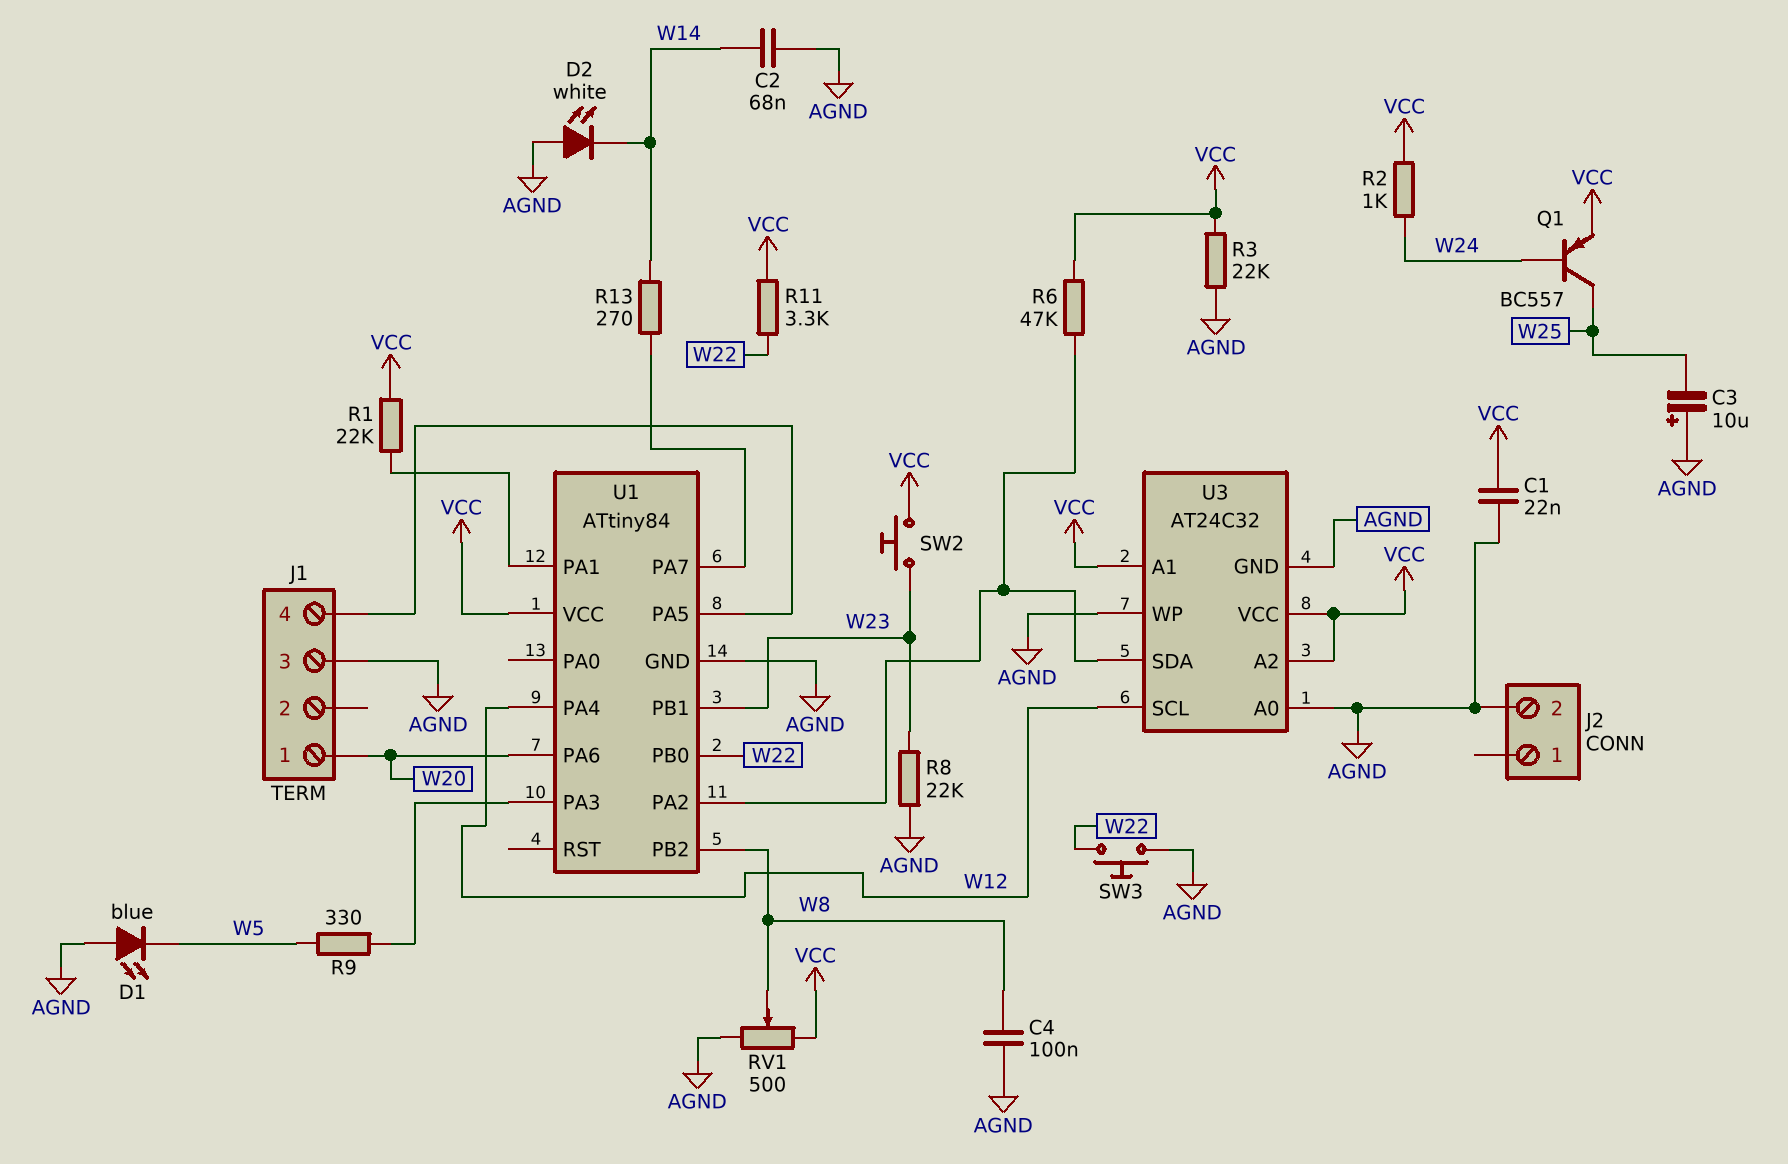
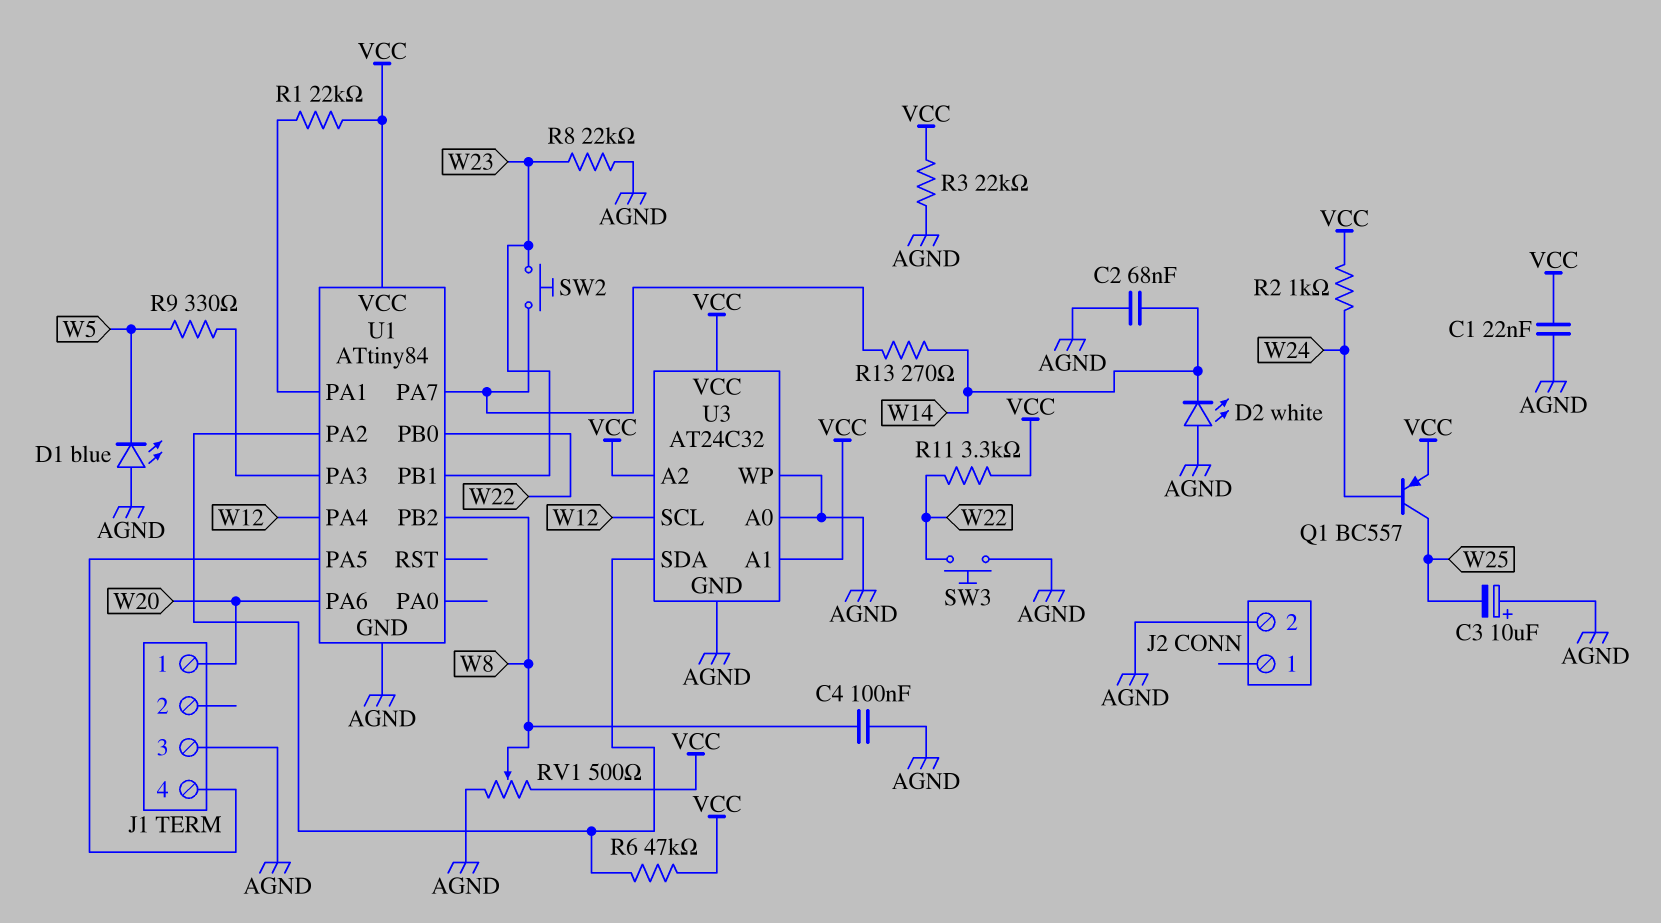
SW2: button (VCC, W23) -> button (U1/PA7, W23)

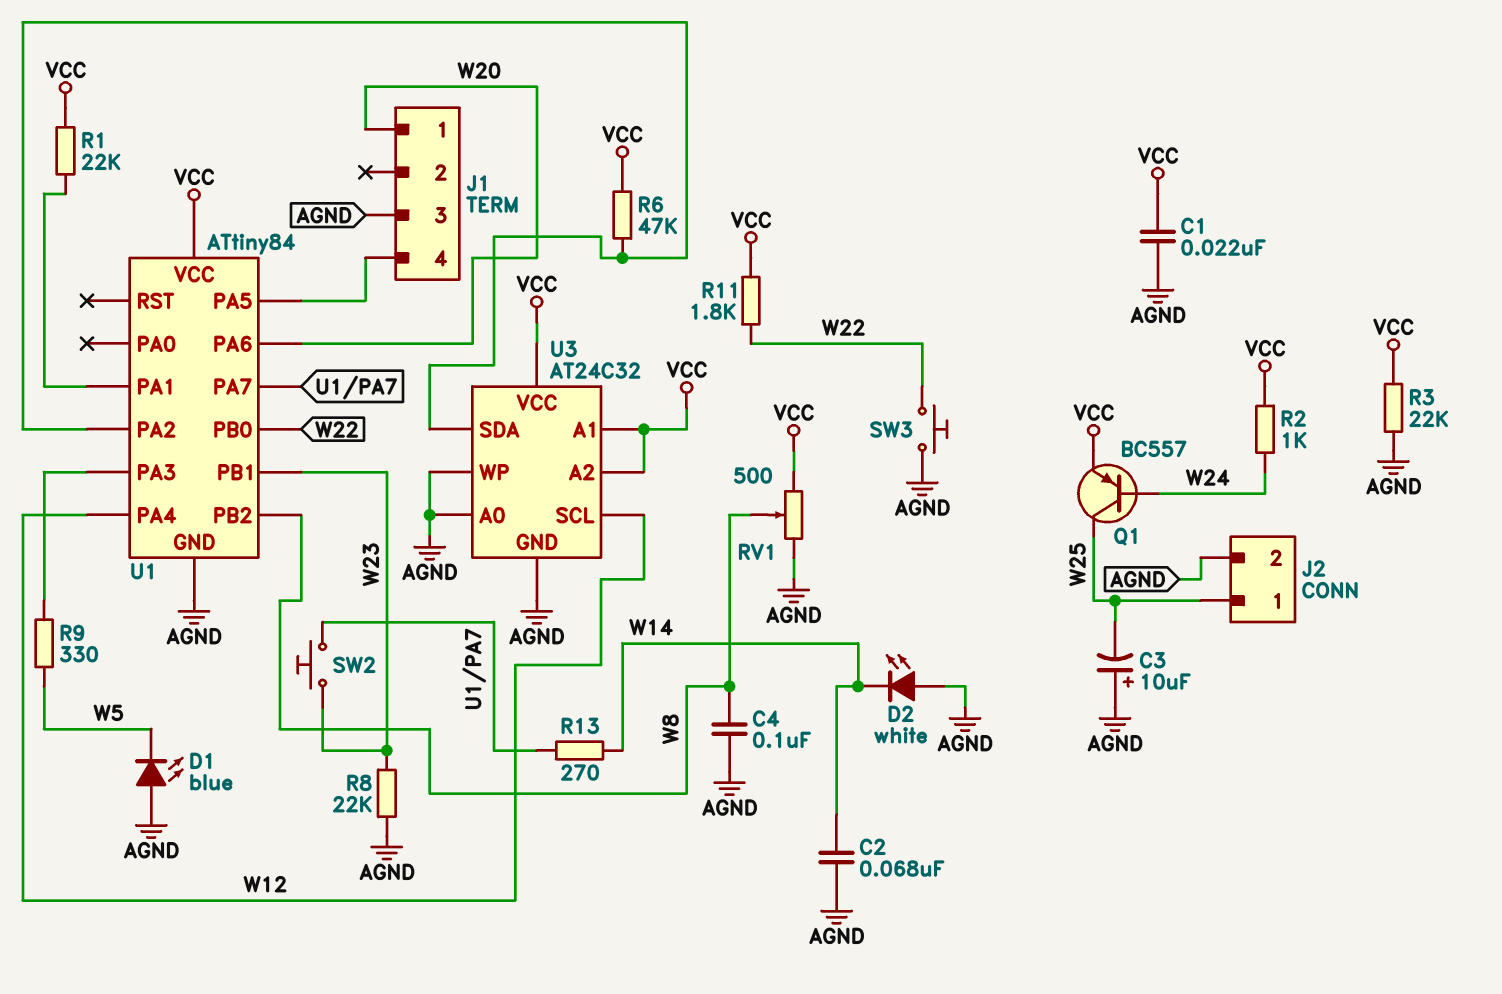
J2 pin 1: none -> W25
R11: 3.3k (VCC, W22) -> 1.8k (VCC, W22)

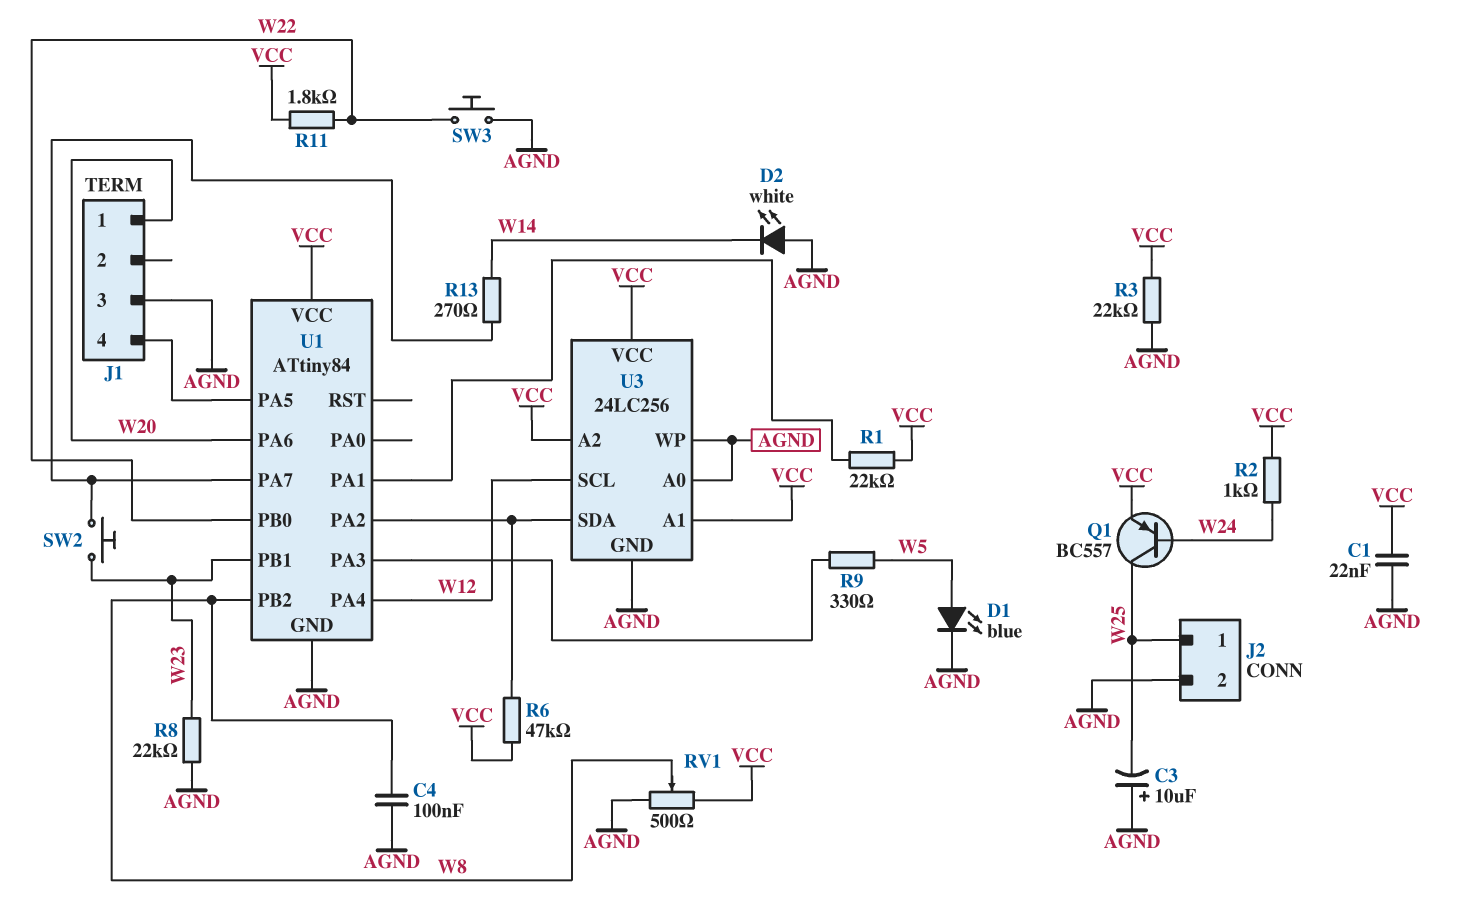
C2: 68nF (AGND, W14) -> none
D1: LED blue (A AGND, K W5) -> LED blue (A W5, K AGND)
U3: AT24C32 -> 24LC256

